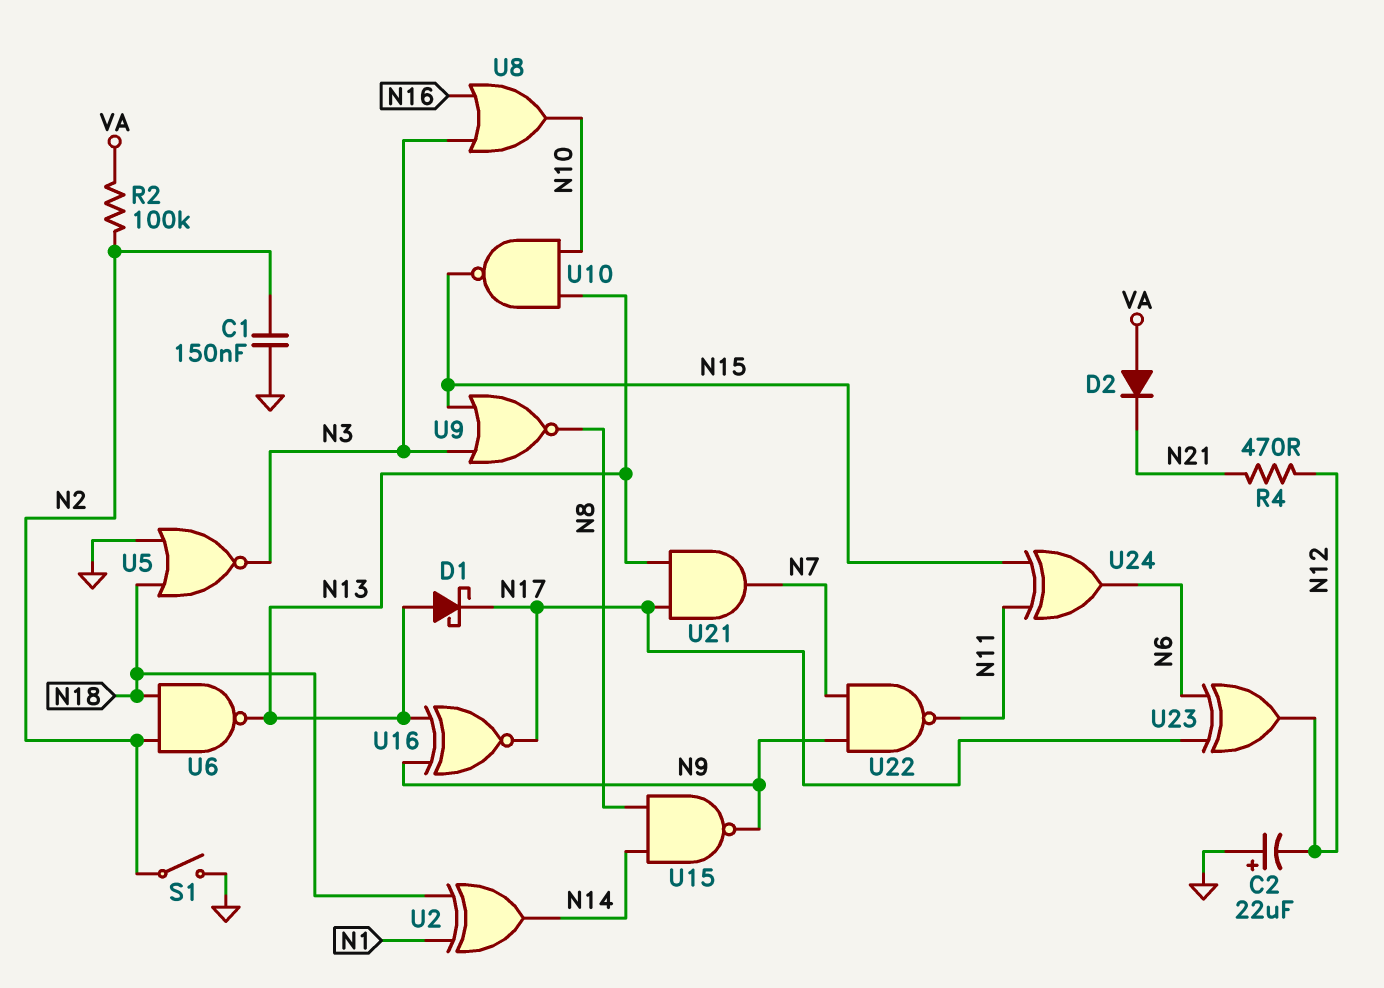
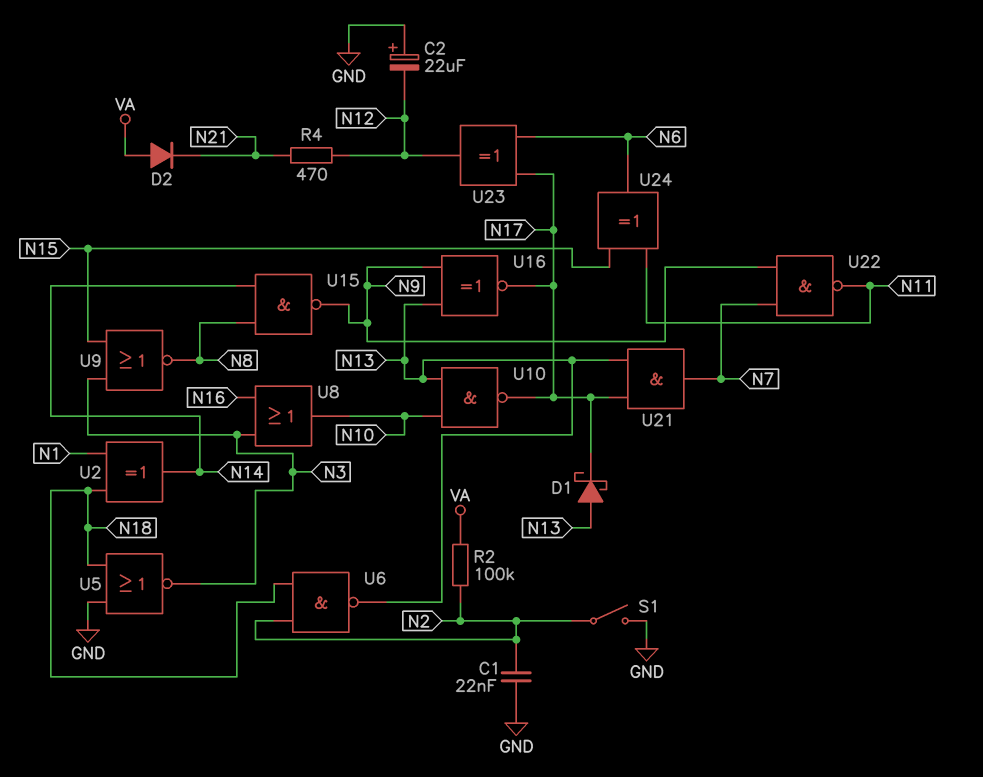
C1: 150nF (GND, N2) -> 22nF (GND, N2)
U10: NAND (in N10, in N13, out N15) -> NAND (in N10, in N13, out N17)

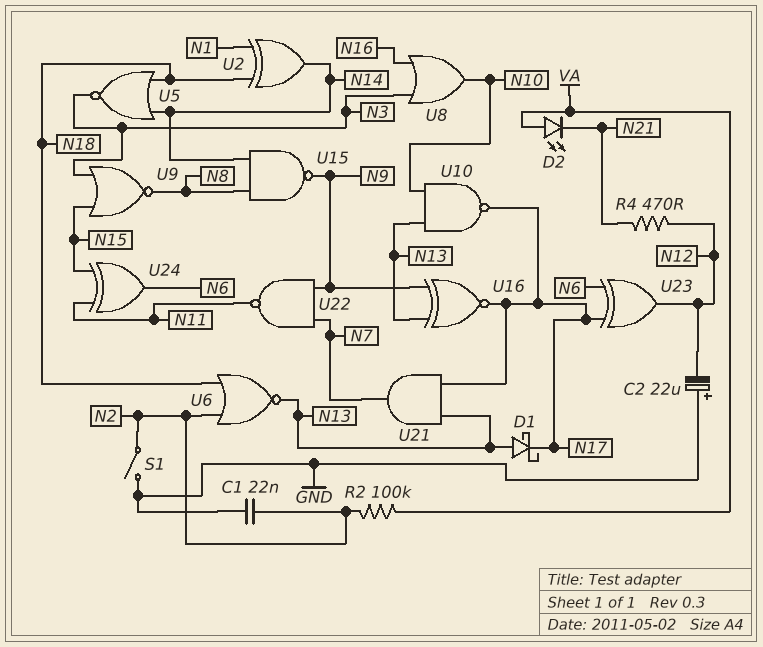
D2: diode (A VA, K N21) -> LED (A VA, K N21)
U5: NOR (in GND, in N18, out N3) -> NOR (in N14, in N18, out N3)
U6: NAND (in N2, in N18, out N13) -> NOR (in N2, in N18, out N13)

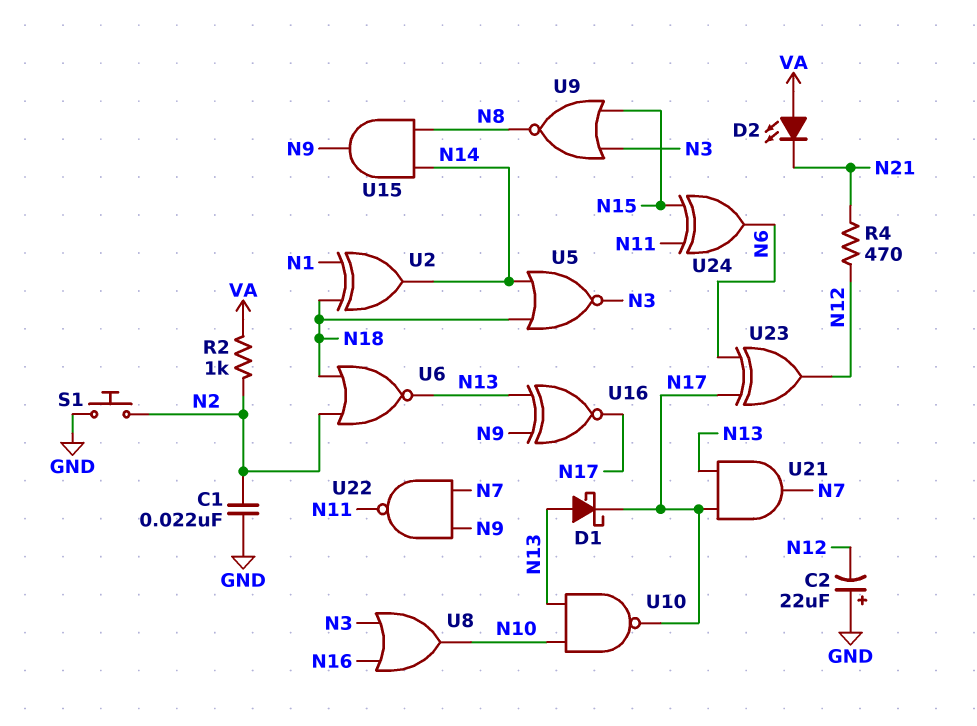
R2: 100k (N2, VA) -> 1k (N2, VA)
S1: switch (GND, N2) -> button (GND, N2)
U15: NAND (in N8, in N14, out N9) -> AND (in N8, in N14, out N9)

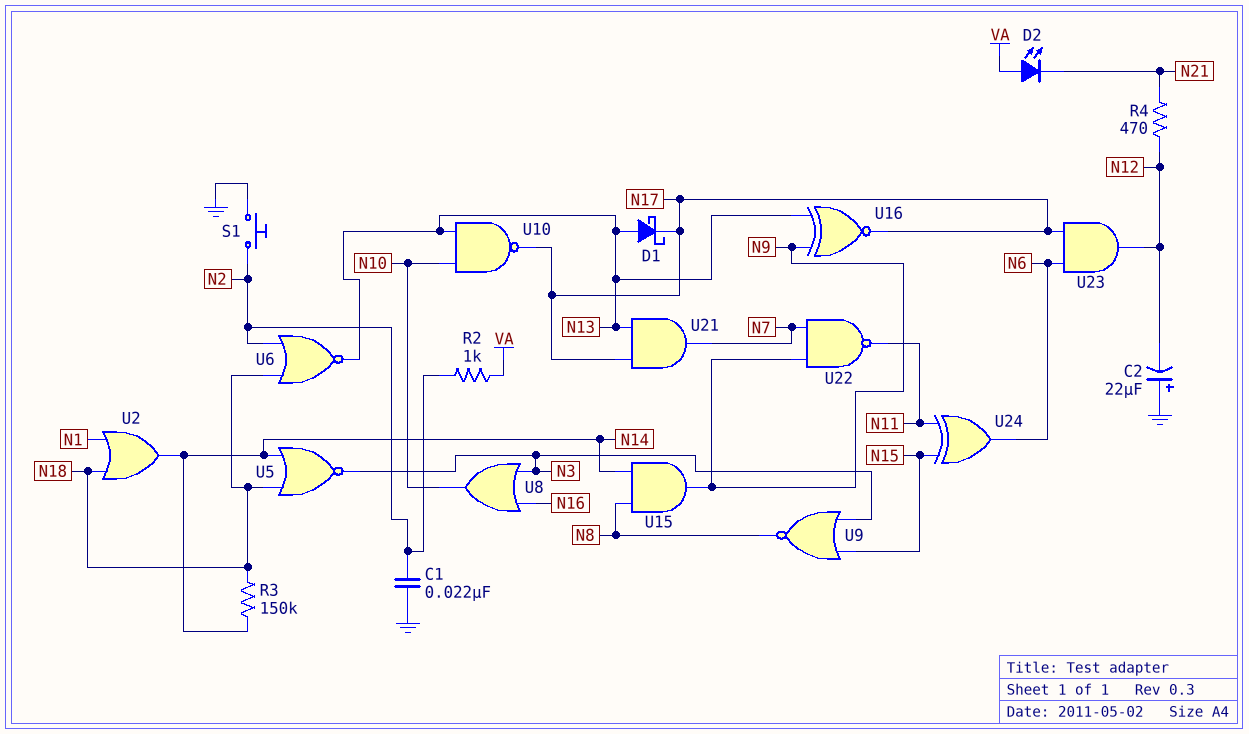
R3: none -> 150k (N14, N18)
U2: XOR (in N1, in N18, out N14) -> OR (in N1, in N18, out N14)
U23: XOR (in N6, in N17, out N12) -> AND (in N6, in N17, out N12)

